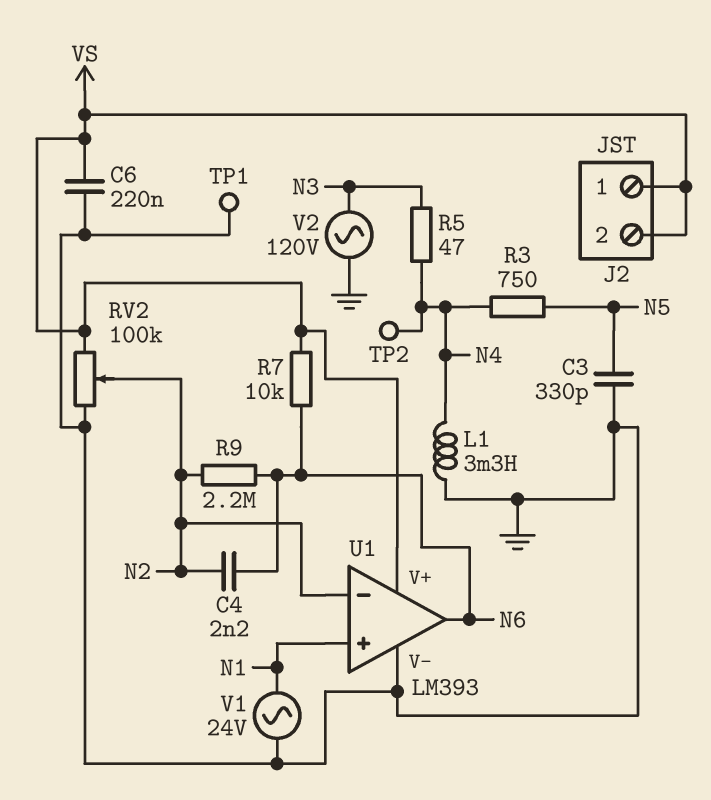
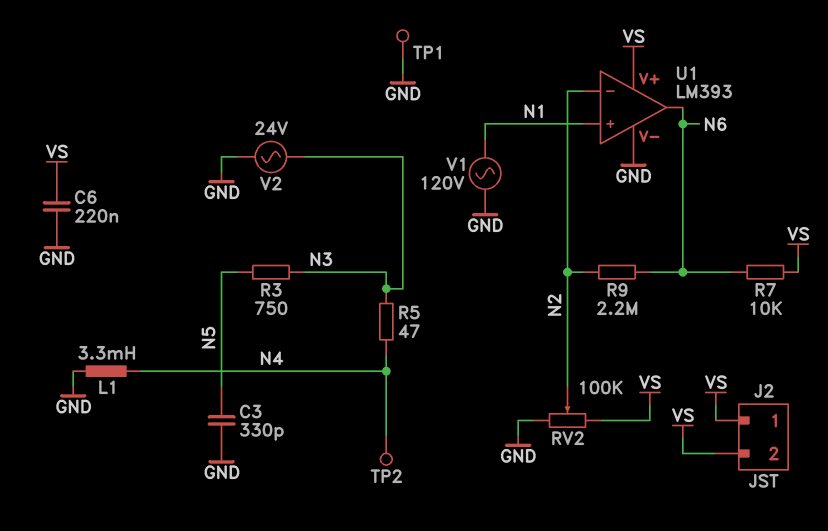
C4: 2.2nF (N2, N6) -> none
R3: 750 (N4, N5) -> 750 (N3, N5)
V1: AC 24V (GND, N1) -> AC 120V (GND, N1)
V2: AC 120V (GND, N3) -> AC 24V (GND, N3)

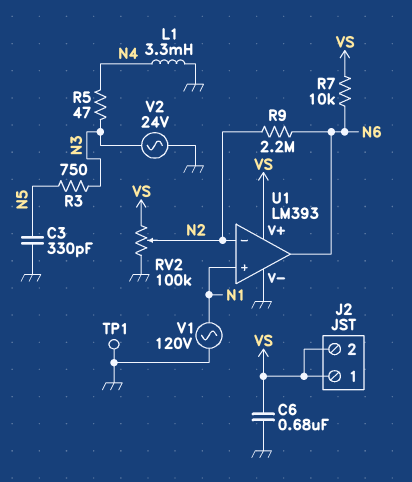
C6: 220nF (GND, VS) -> 680nF (GND, VS)
TP2: test point (N4) -> none

